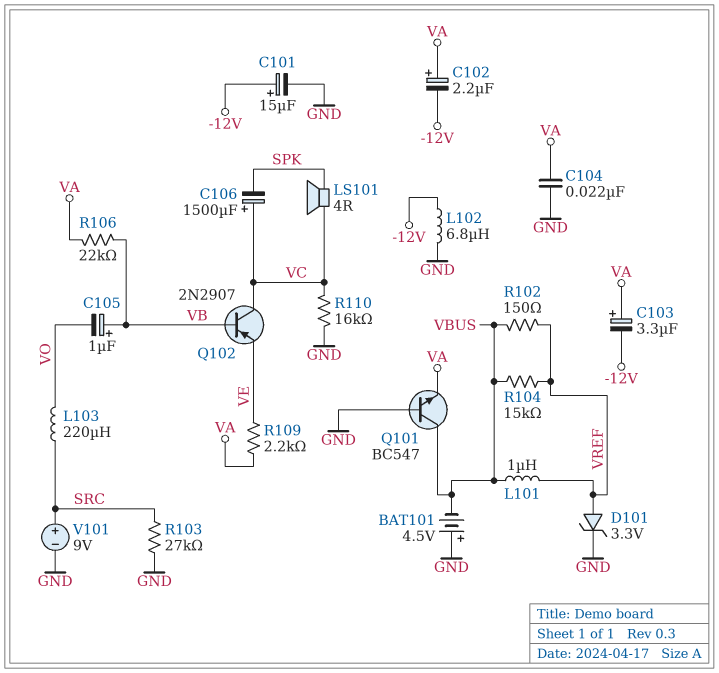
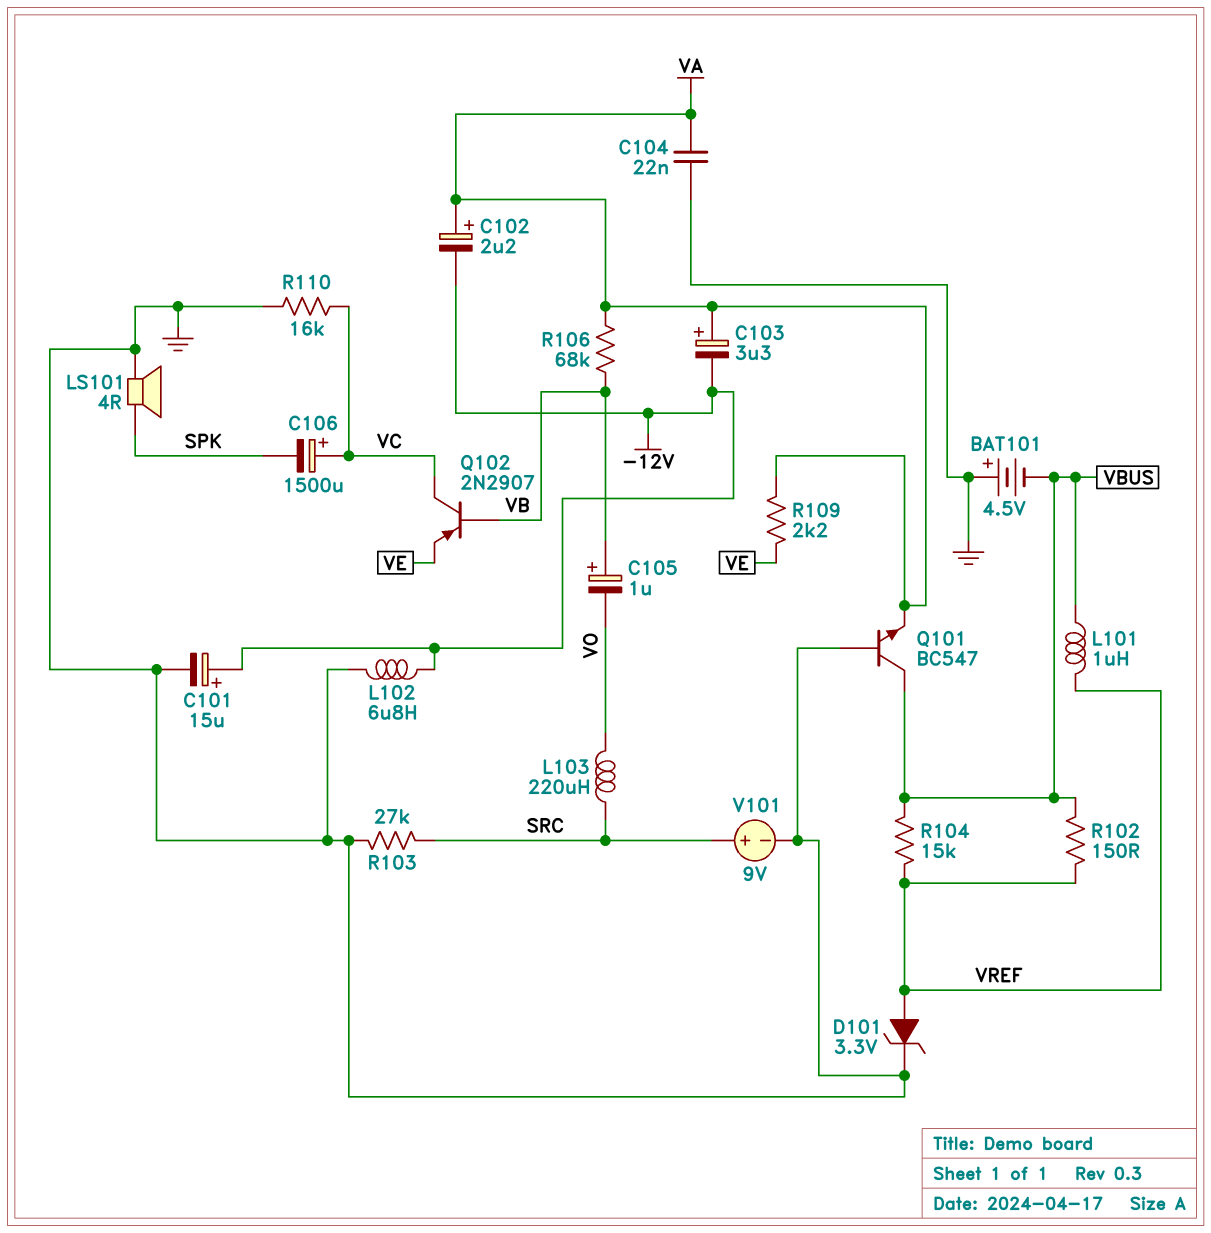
LS101: speaker 4R (SPK, VC) -> speaker 4R (GND, SPK)
R106: 22k (VA, VB) -> 68k (VA, VB)

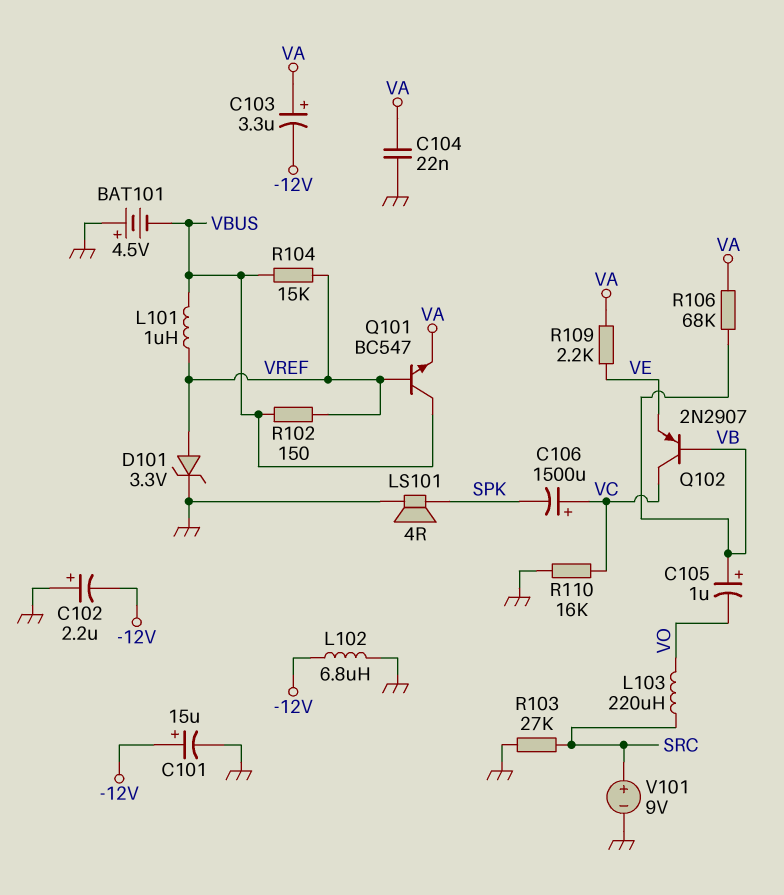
C102: 2.2uF (plus VA, minus -12V) -> 2.2uF (plus GND, minus -12V)
Q101: NPN BC547 (B GND, C VBUS, E VA) -> NPN BC547 (B VREF, C VBUS, E VA)

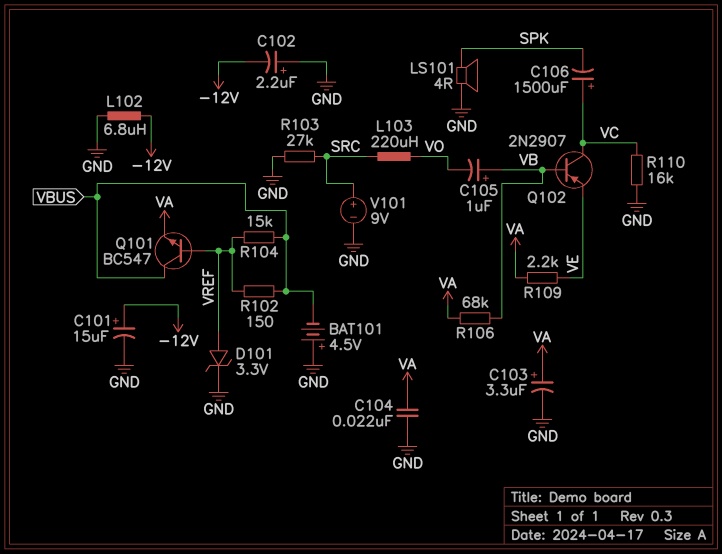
C103: 3.3uF (plus VA, minus -12V) -> 3.3uF (plus VA, minus GND)
L101: 1uH (VBUS, VREF) -> none

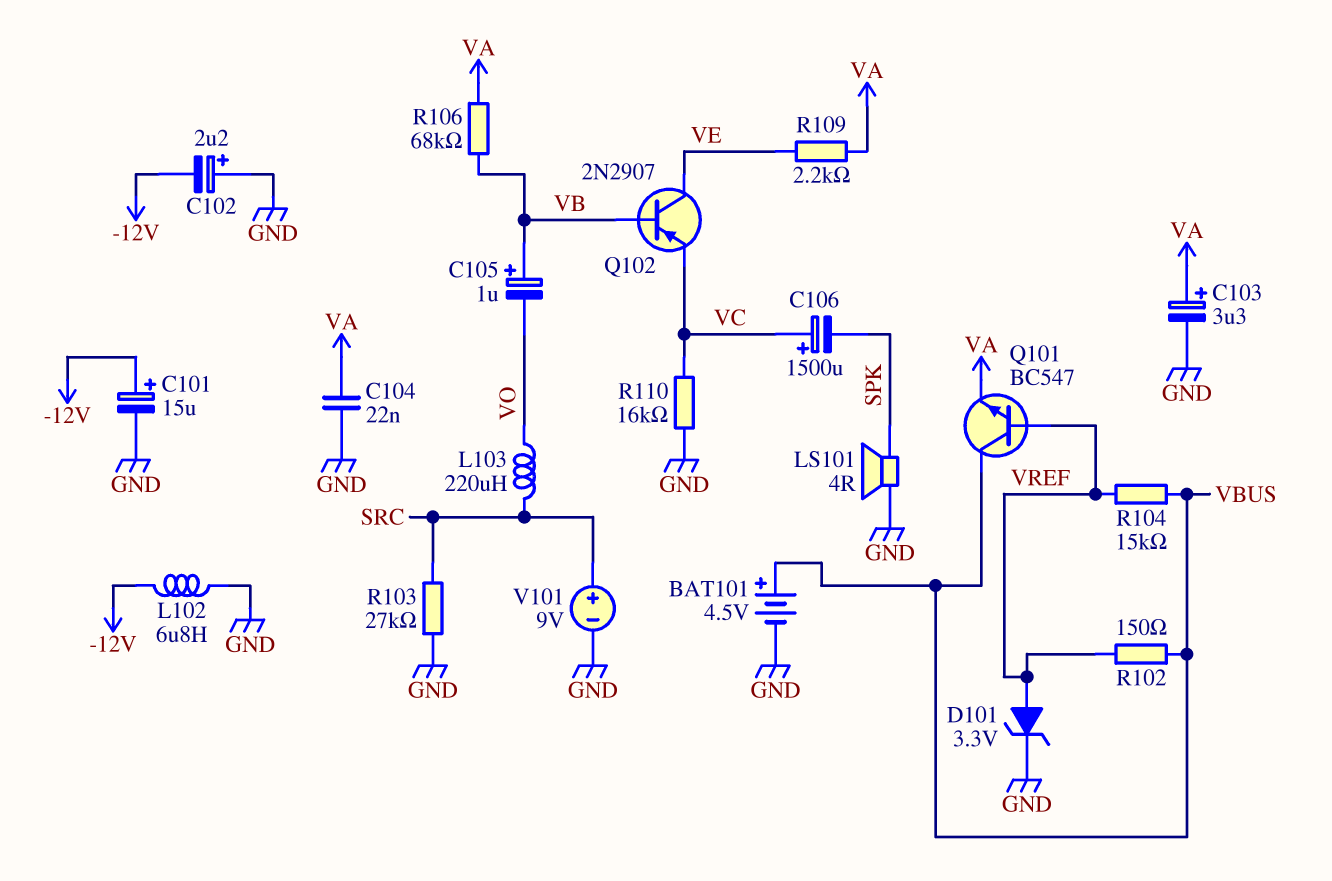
BAT101: 4.5V (plus GND, minus VBUS) -> 4.5V (plus VBUS, minus GND)
Q102: PNP 2N2907 (B VB, C VC, E VE) -> PNP 2N2907 (B VB, C VE, E VC)

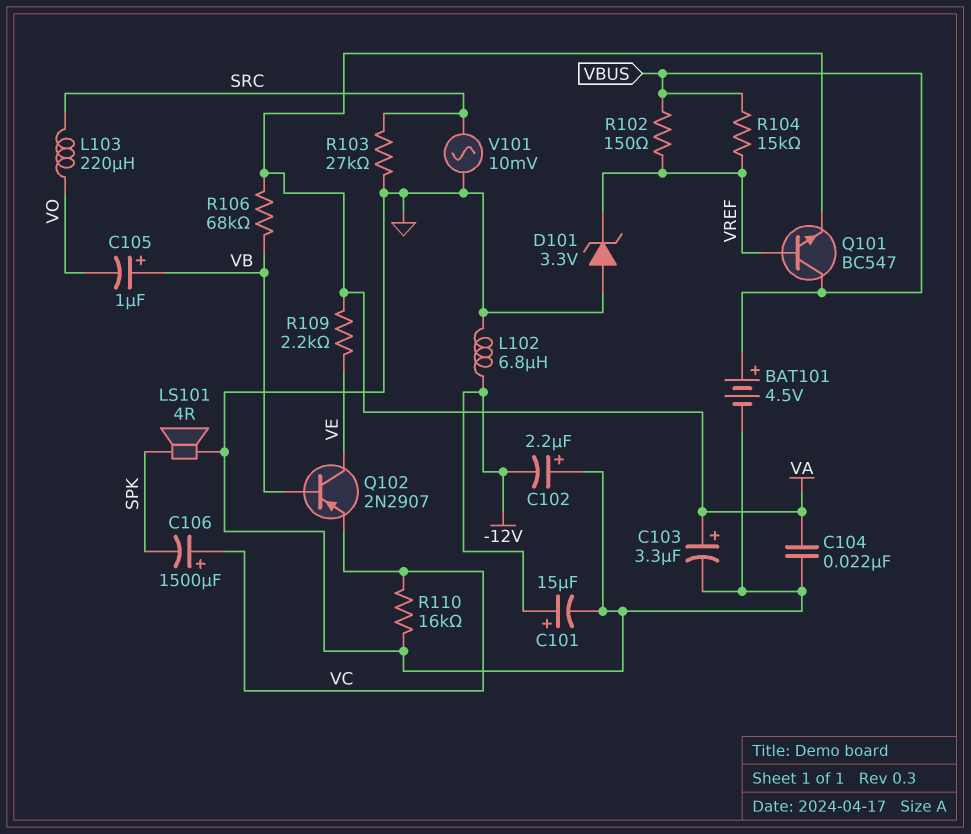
D101: zener 3.3V (A VREF, K GND) -> zener 3.3V (A GND, K VREF)
V101: 9V (plus SRC, minus GND) -> AC 10mV (GND, SRC)

